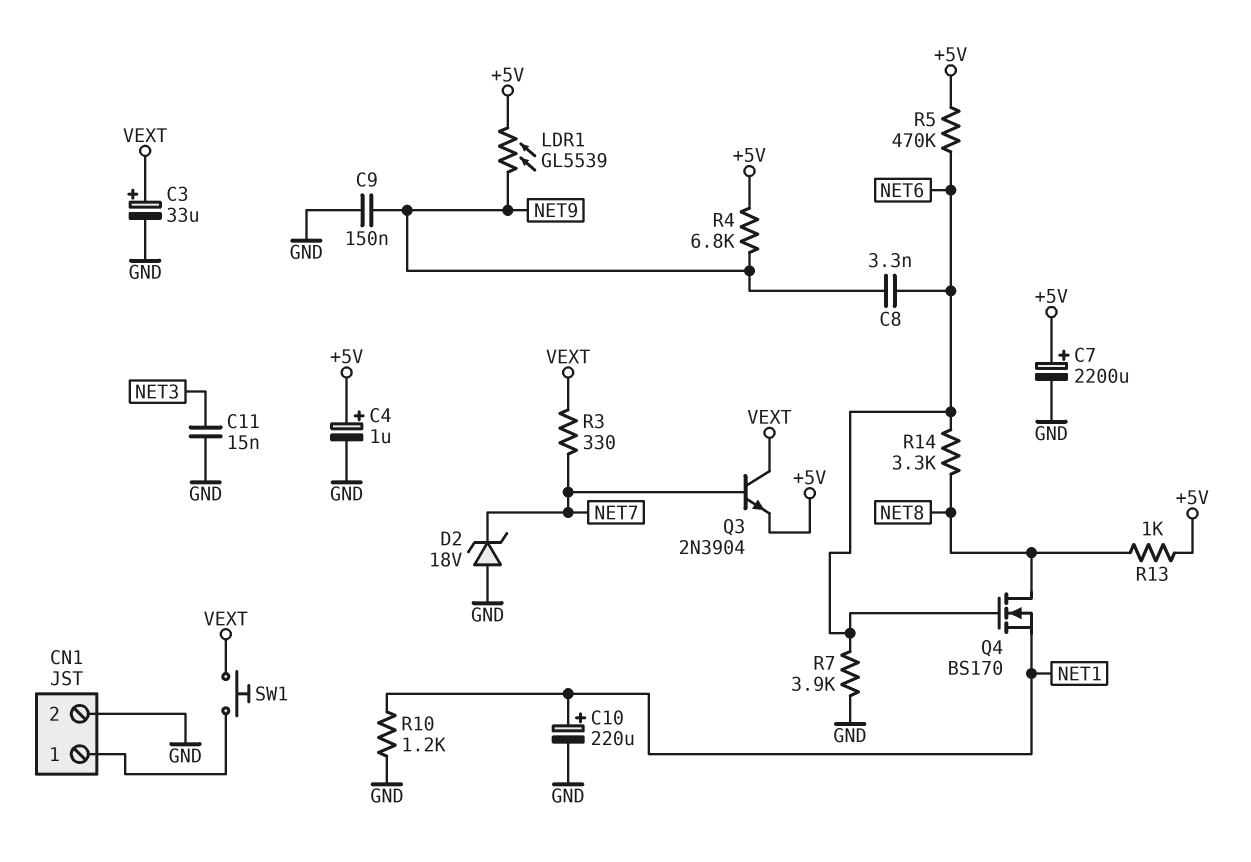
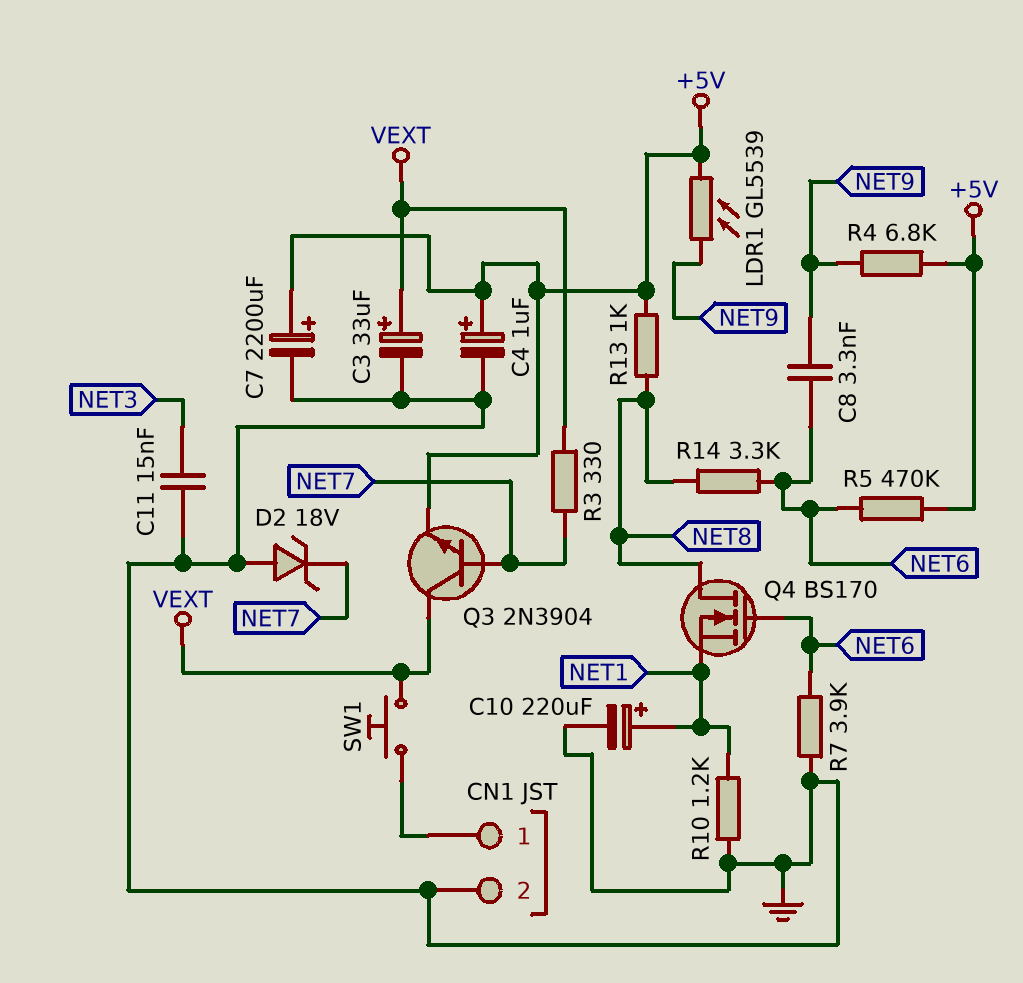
C9: 150nF (GND, NET9) -> none

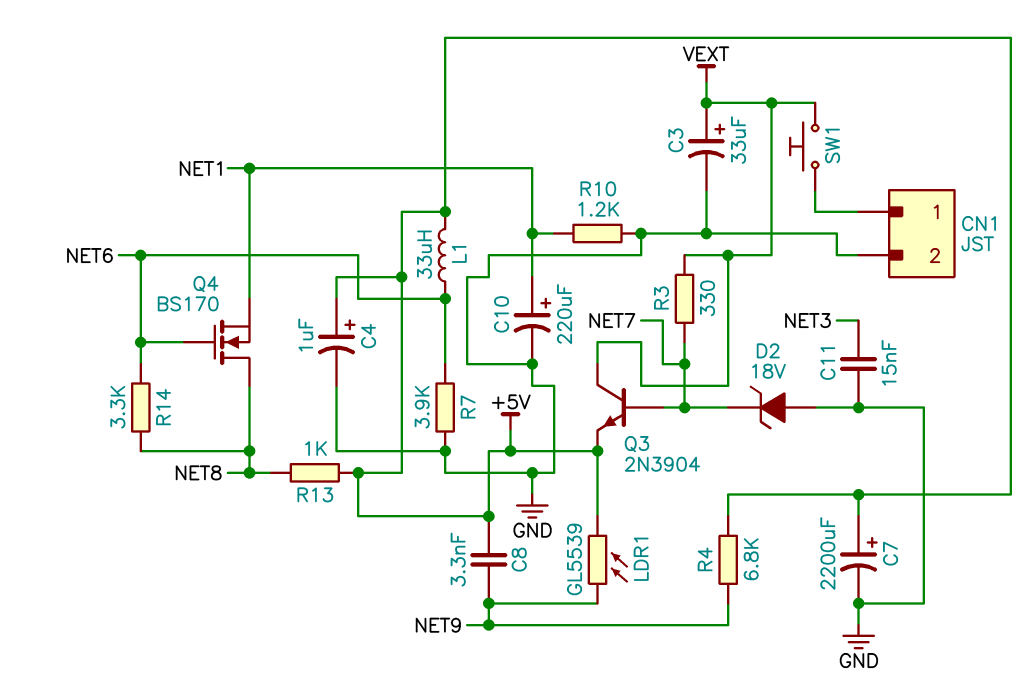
C8: 3.3nF (NET6, NET9) -> 3.3nF (+5V, NET9)
L1: none -> 33uH (+5V, NET6)
R5: 470k (+5V, NET6) -> none

